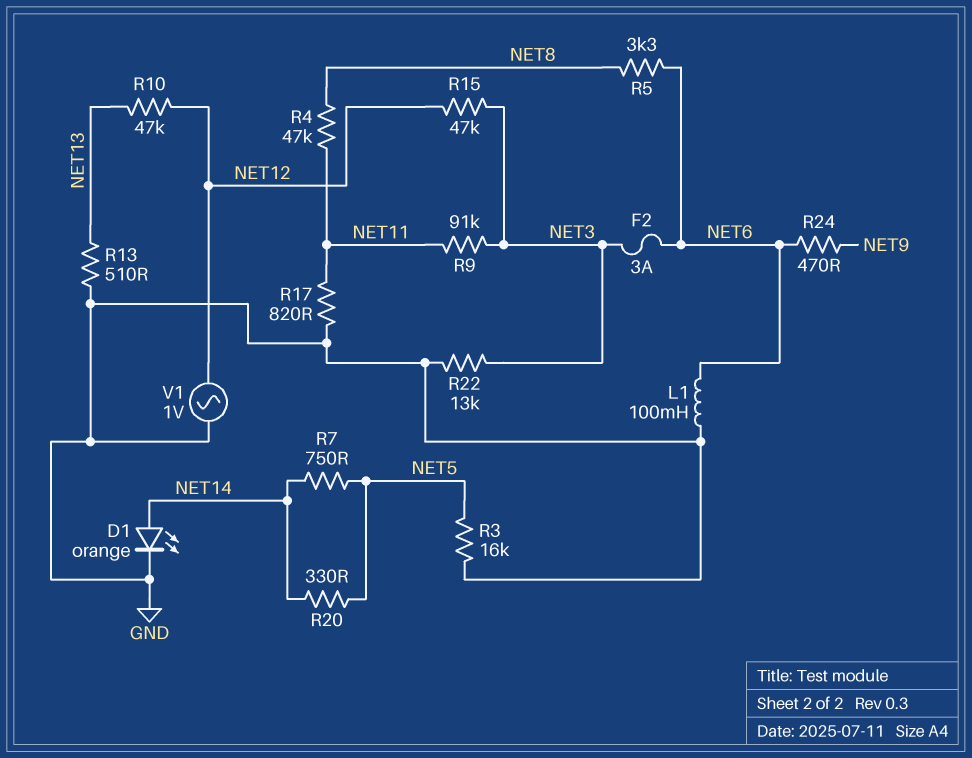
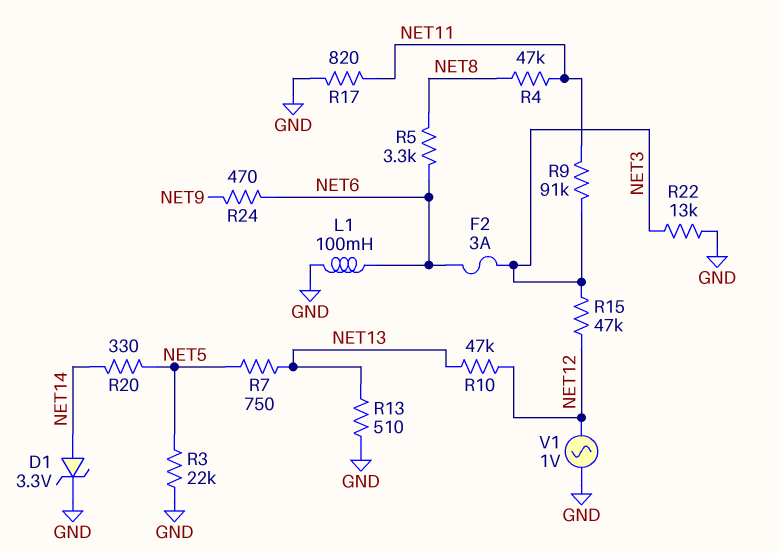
D1: LED orange (A NET14, K GND) -> zener 3.3V (A NET14, K GND)
R3: 16k (GND, NET5) -> 22k (GND, NET5)
R7: 750 (NET5, NET14) -> 750 (NET5, NET13)

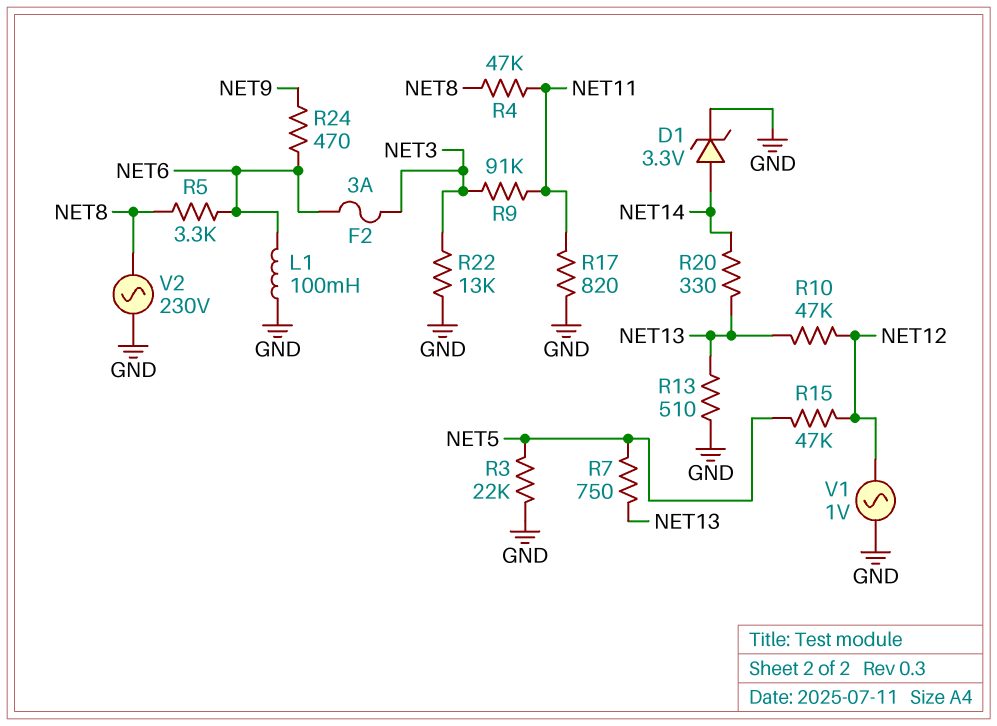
R15: 47k (NET3, NET12) -> 47k (NET5, NET12)
R20: 330 (NET5, NET14) -> 330 (NET13, NET14)
V2: none -> AC 230V (GND, NET8)

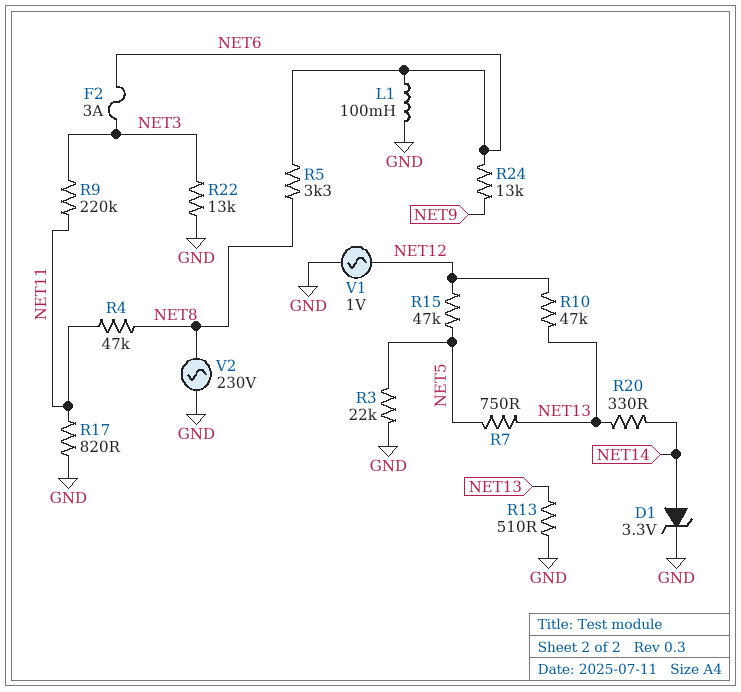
R9: 91k (NET3, NET11) -> 220k (NET3, NET11)
R24: 470 (NET6, NET9) -> 13k (NET6, NET9)

